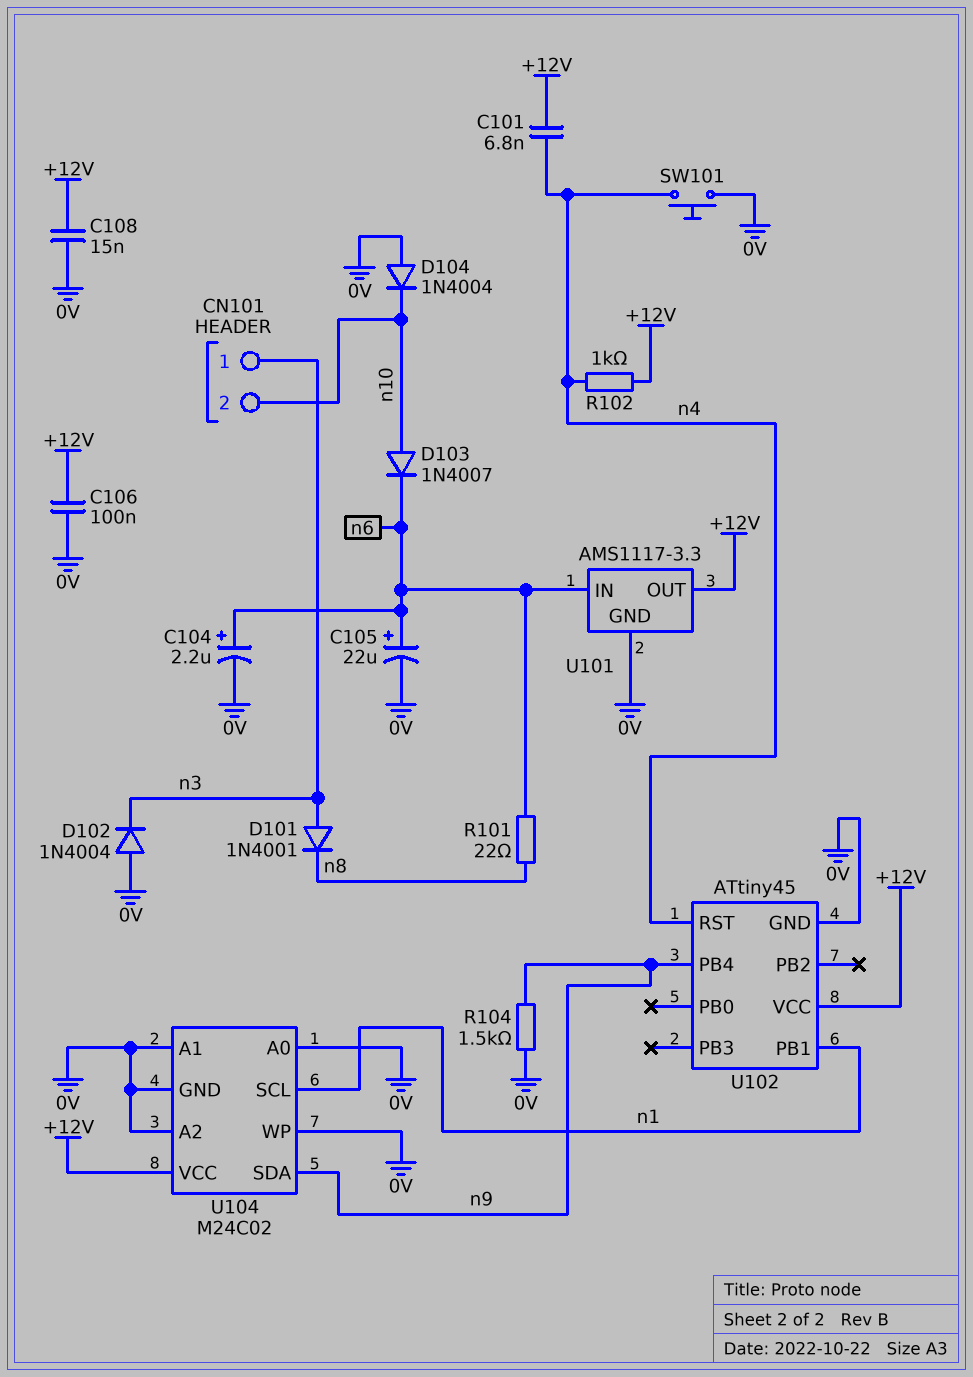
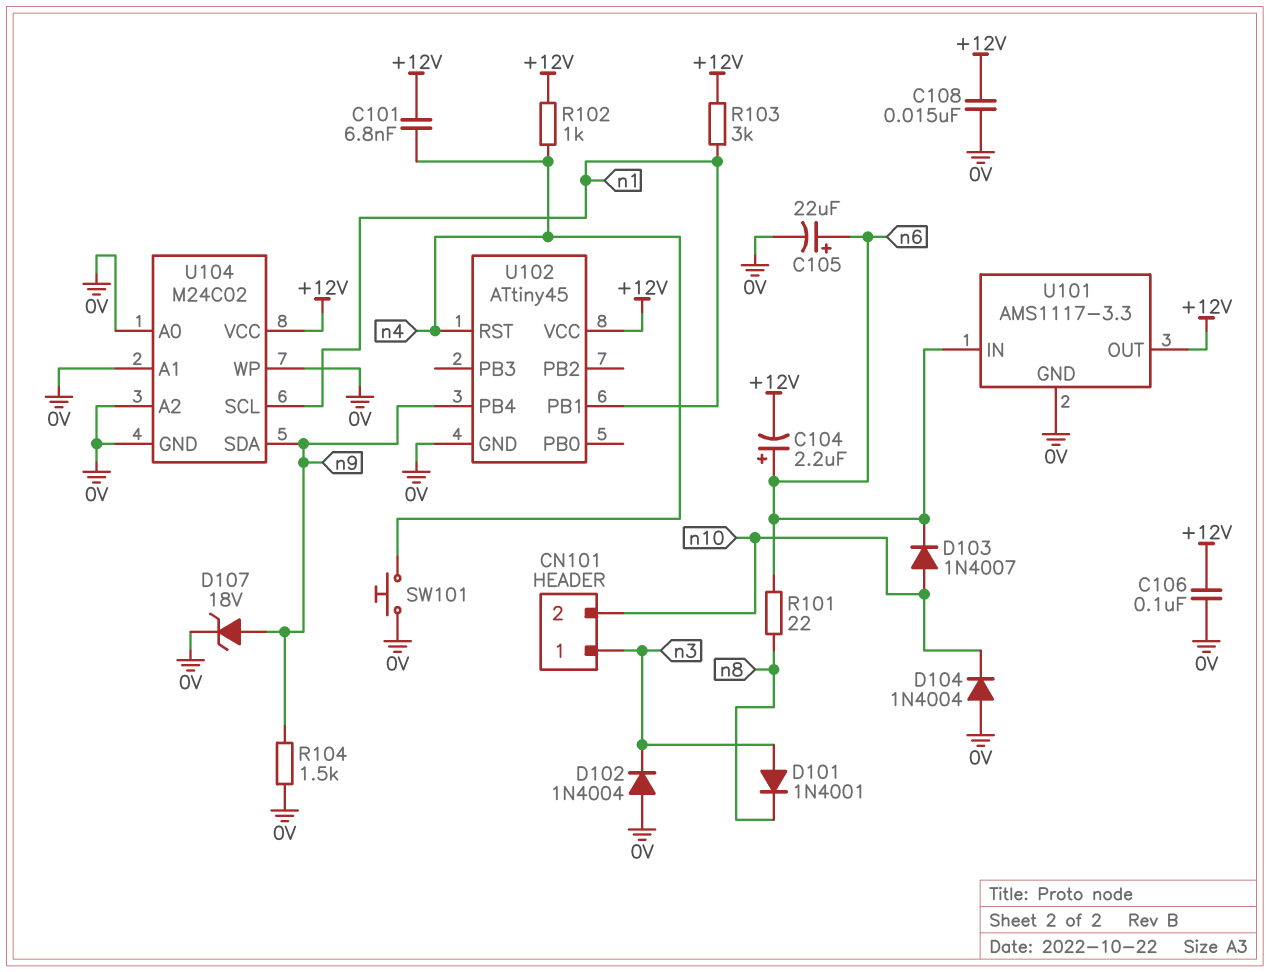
C104: 2.2uF (plus n6, minus 0V) -> 2.2uF (plus n6, minus +12V)
D107: none -> zener 18V (A n9, K 0V)
R103: none -> 3k (+12V, n1)

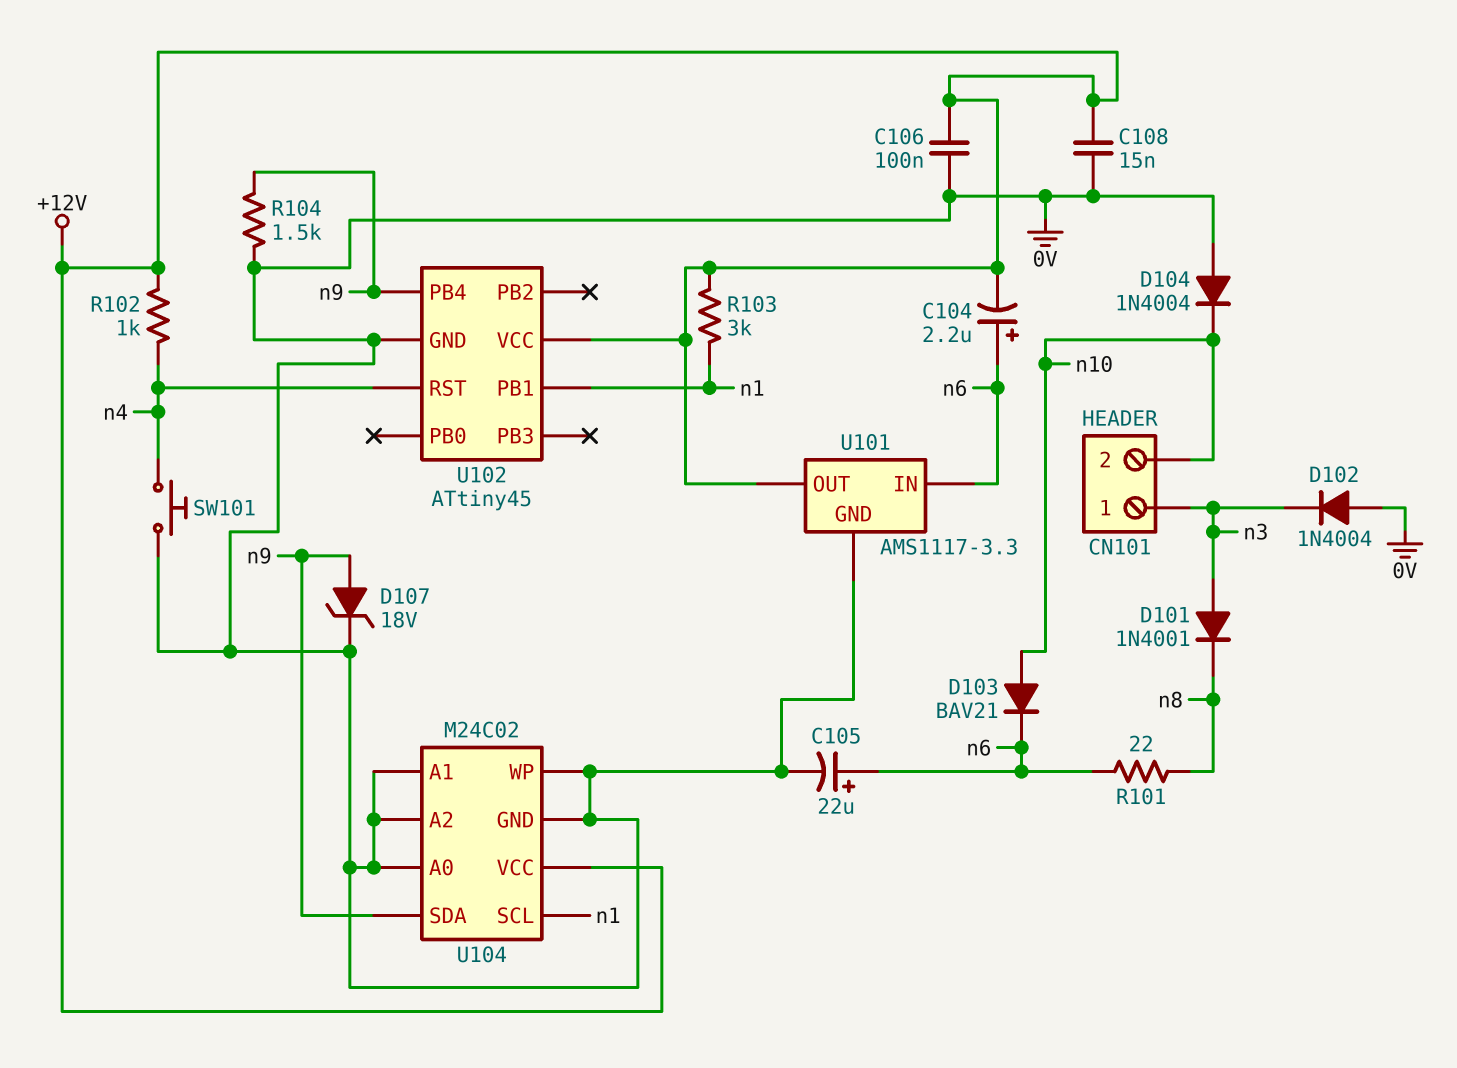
C101: 6.8nF (+12V, n4) -> none
D103: diode 1N4007 (A n10, K n6) -> diode BAV21 (A n10, K n6)

